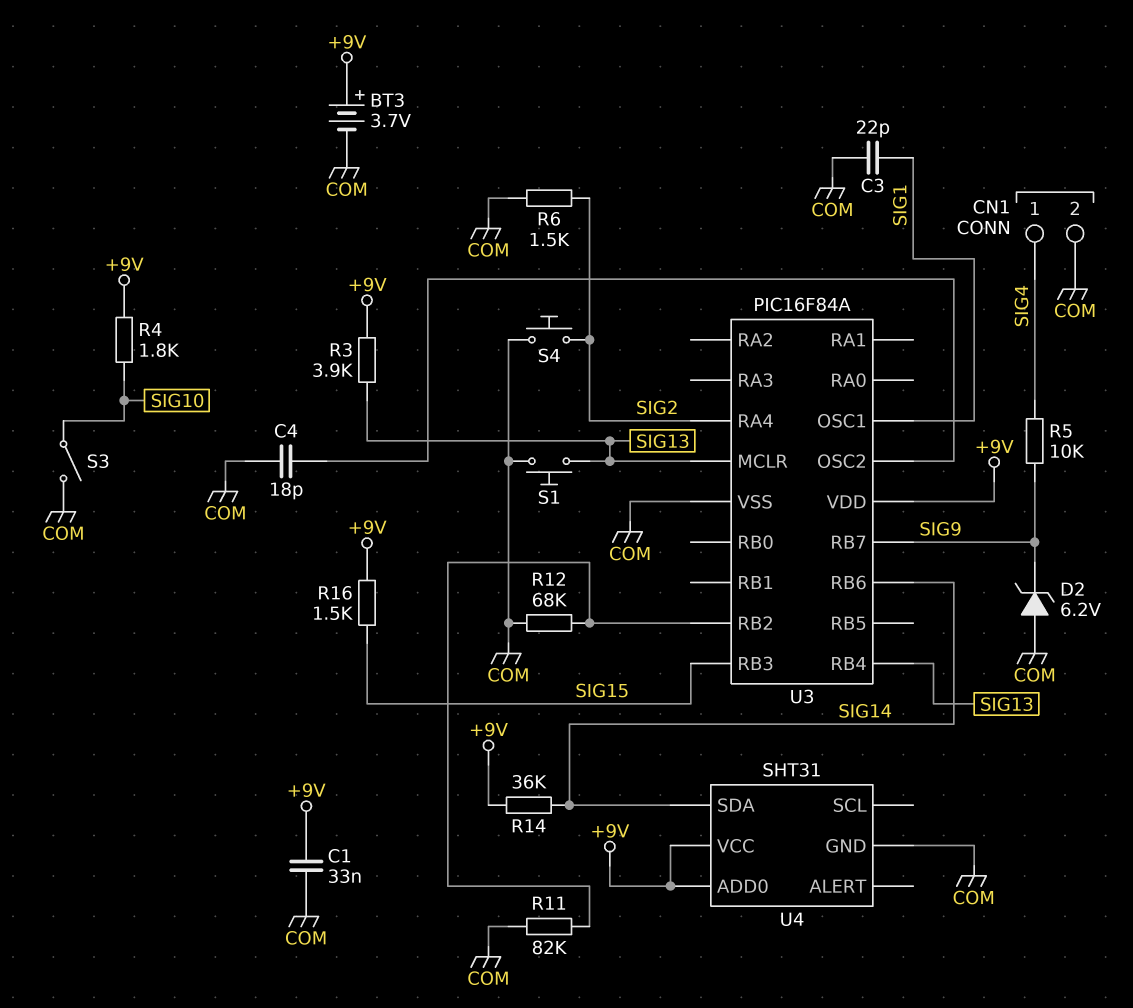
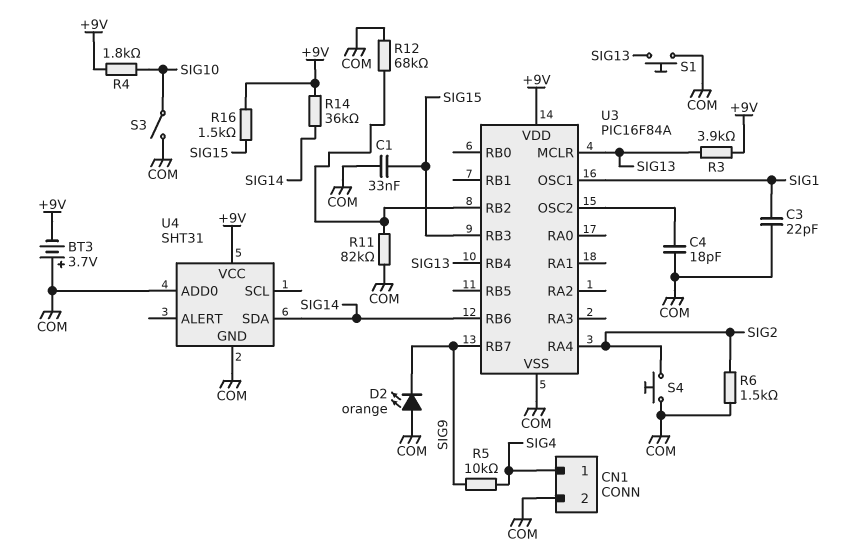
BT3: 3.7V (plus +9V, minus COM) -> 3.7V (plus COM, minus +9V)
C1: 33nF (+9V, COM) -> 33nF (COM, SIG15)
D2: zener 6.2V (A COM, K SIG9) -> LED orange (A COM, K SIG9)
U4 pin ADD0: +9V -> COM

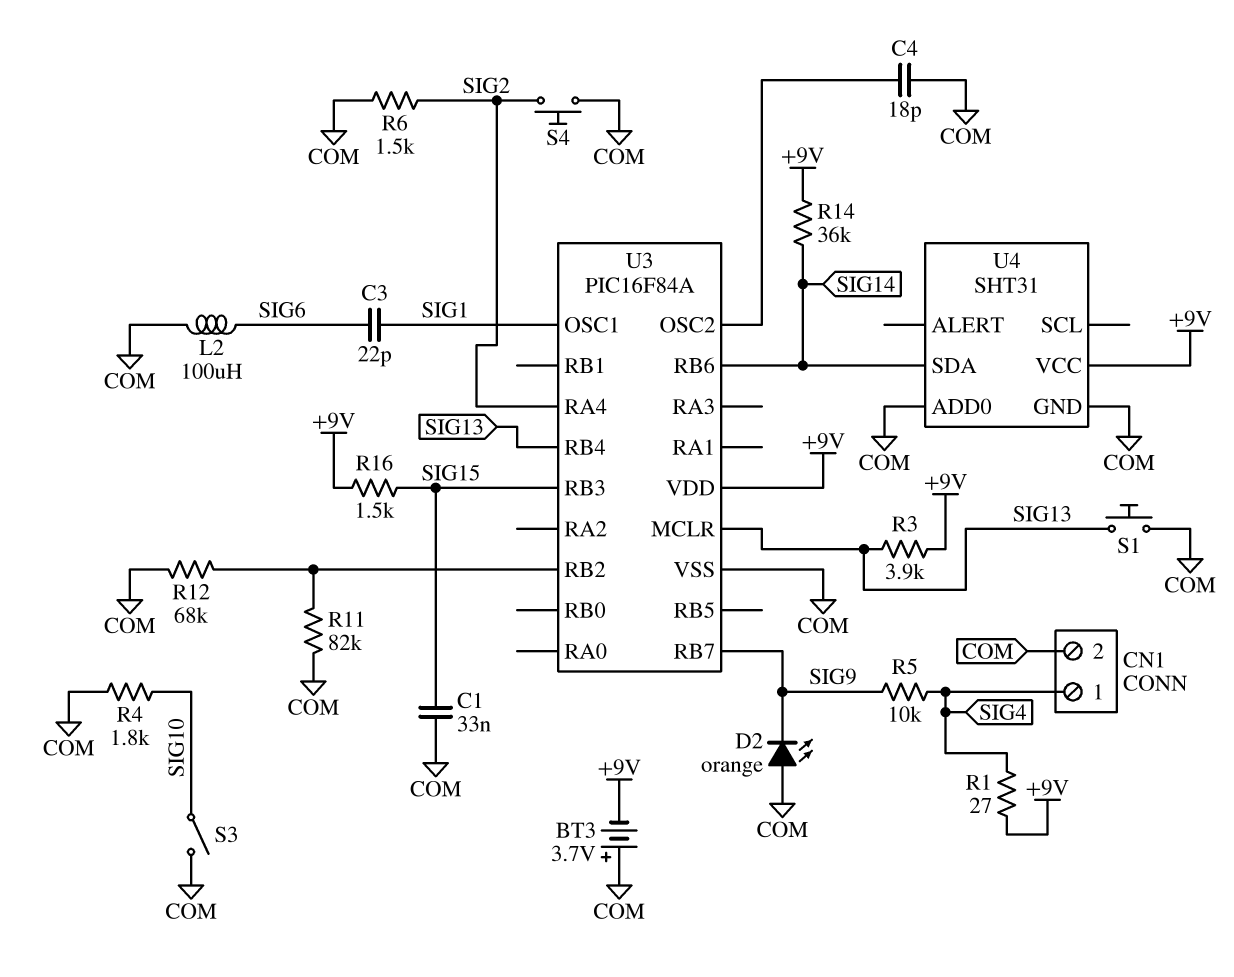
C3: 22pF (COM, SIG1) -> 22pF (SIG1, SIG6)
L2: none -> 100uH (COM, SIG6)
R1: none -> 27 (+9V, SIG4)
R4: 1.8k (+9V, SIG10) -> 1.8k (COM, SIG10)

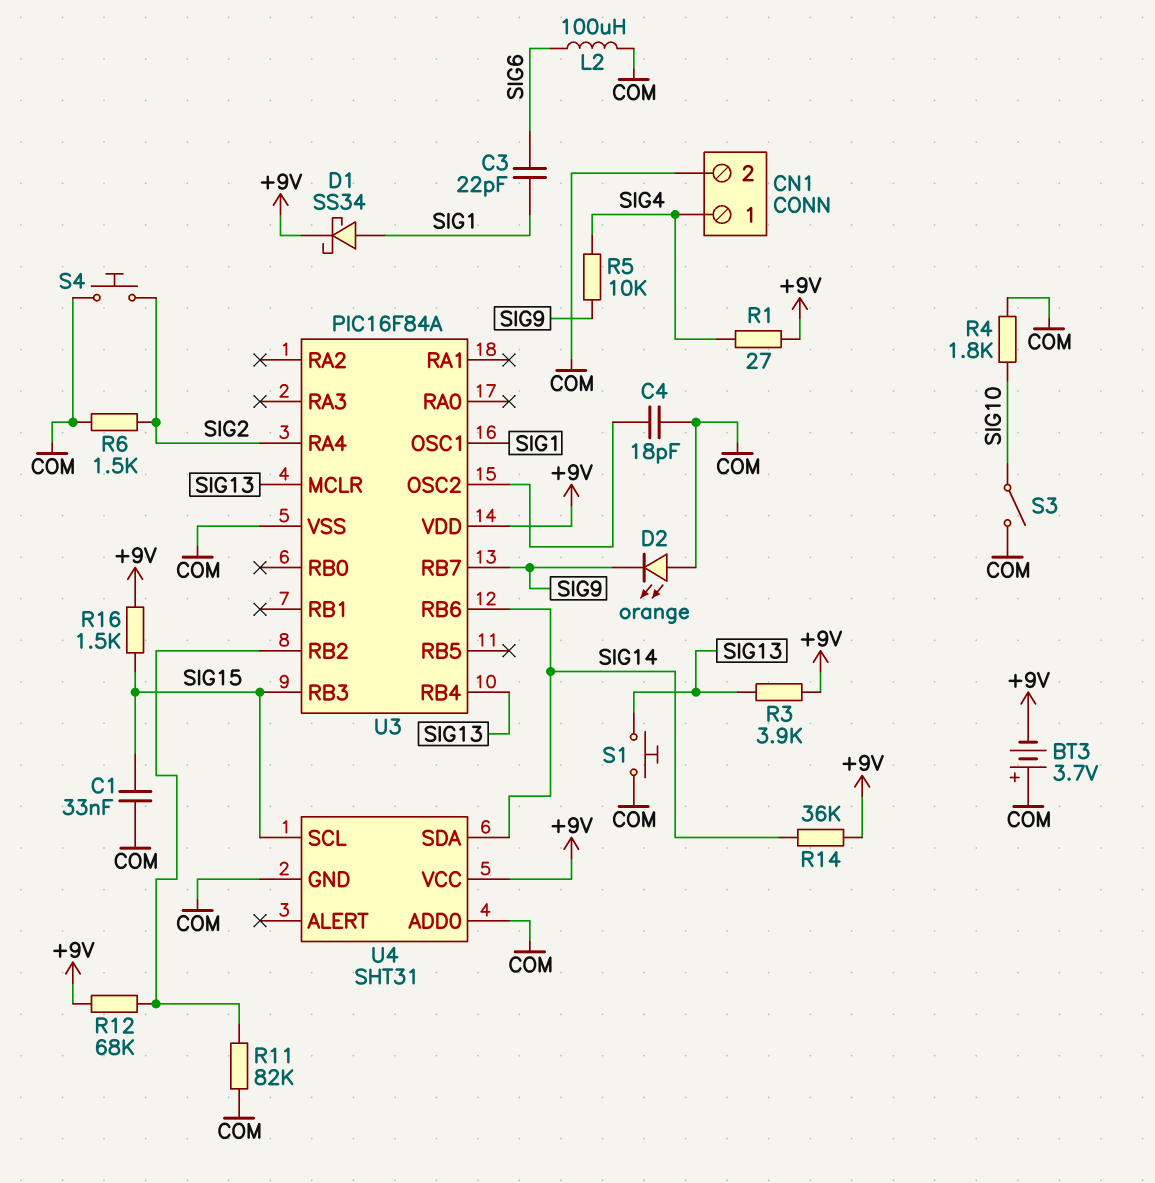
D1: none -> schottky SS34 (A SIG1, K +9V)
R12: 68k (COM, U3/RB2) -> 68k (+9V, U3/RB2)
U4 pin SCL: none -> SIG15

